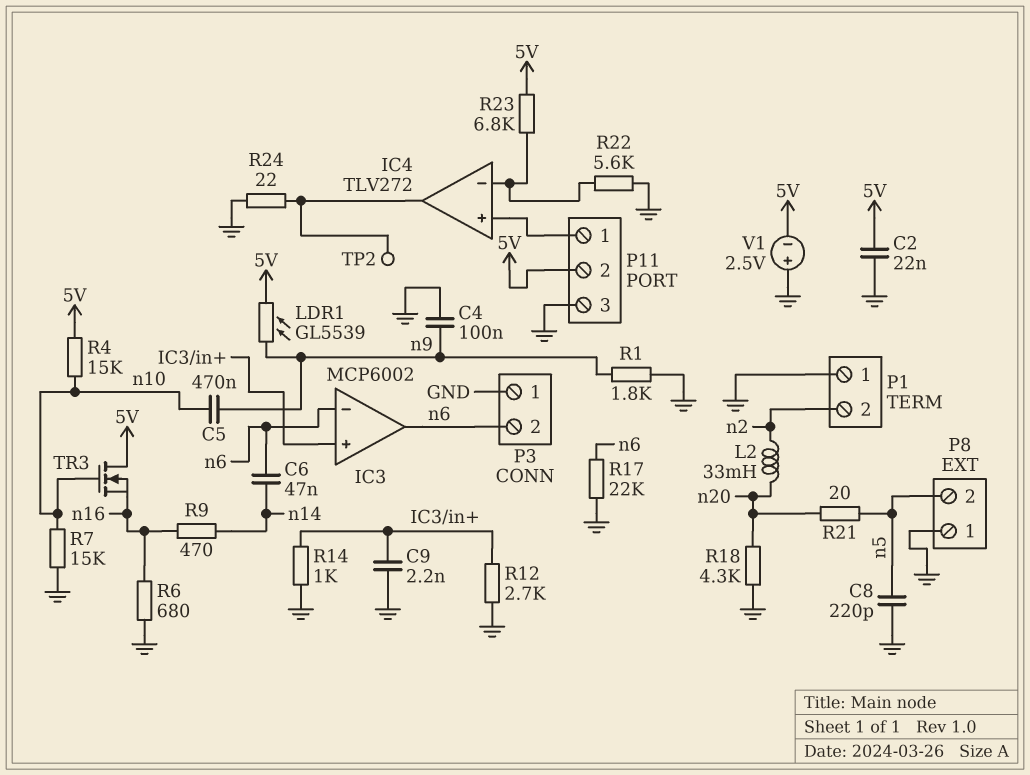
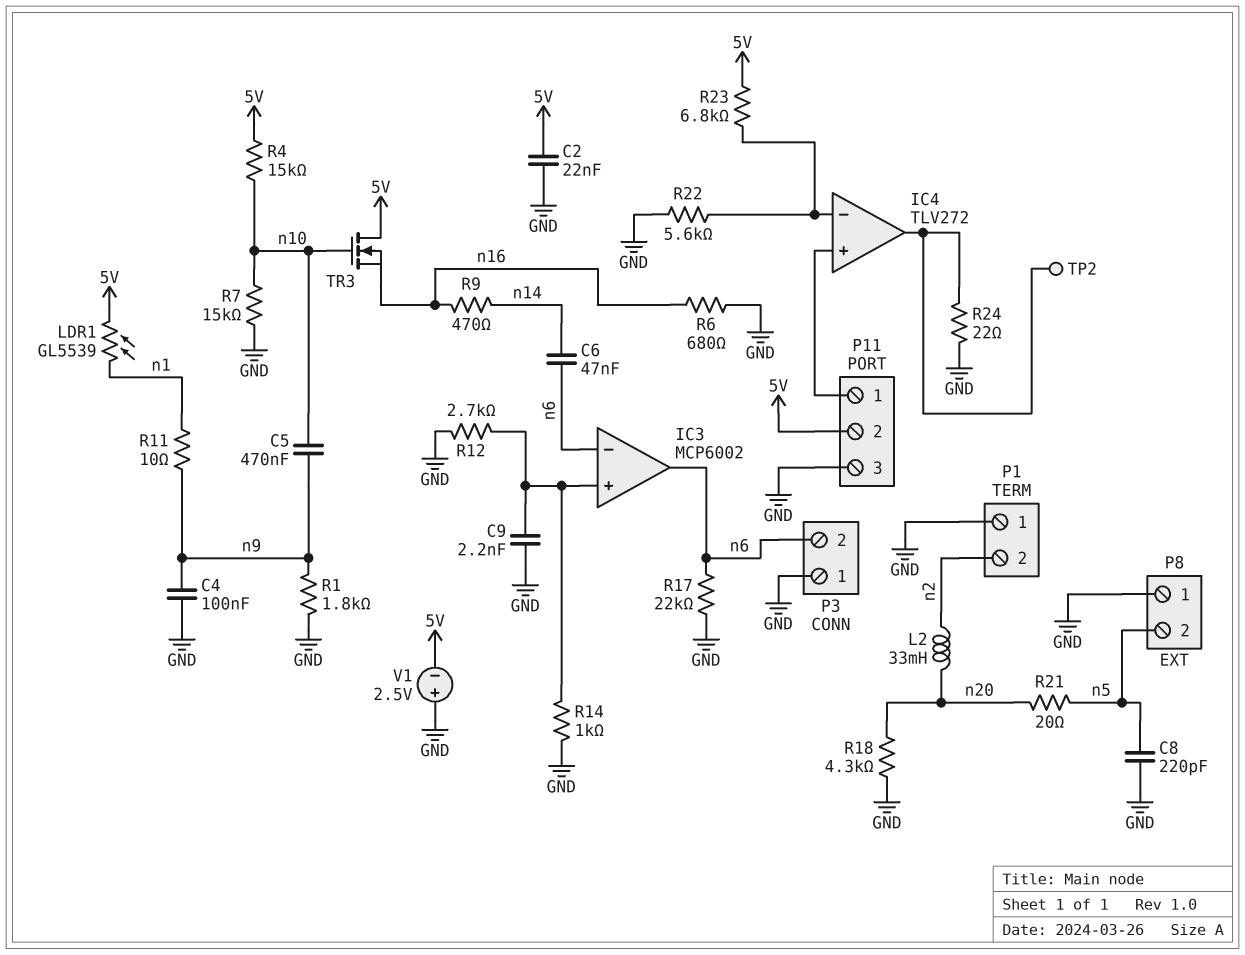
LDR1: GL5539 (5V, n9) -> GL5539 (5V, n1)
R11: none -> 10 (n1, n9)

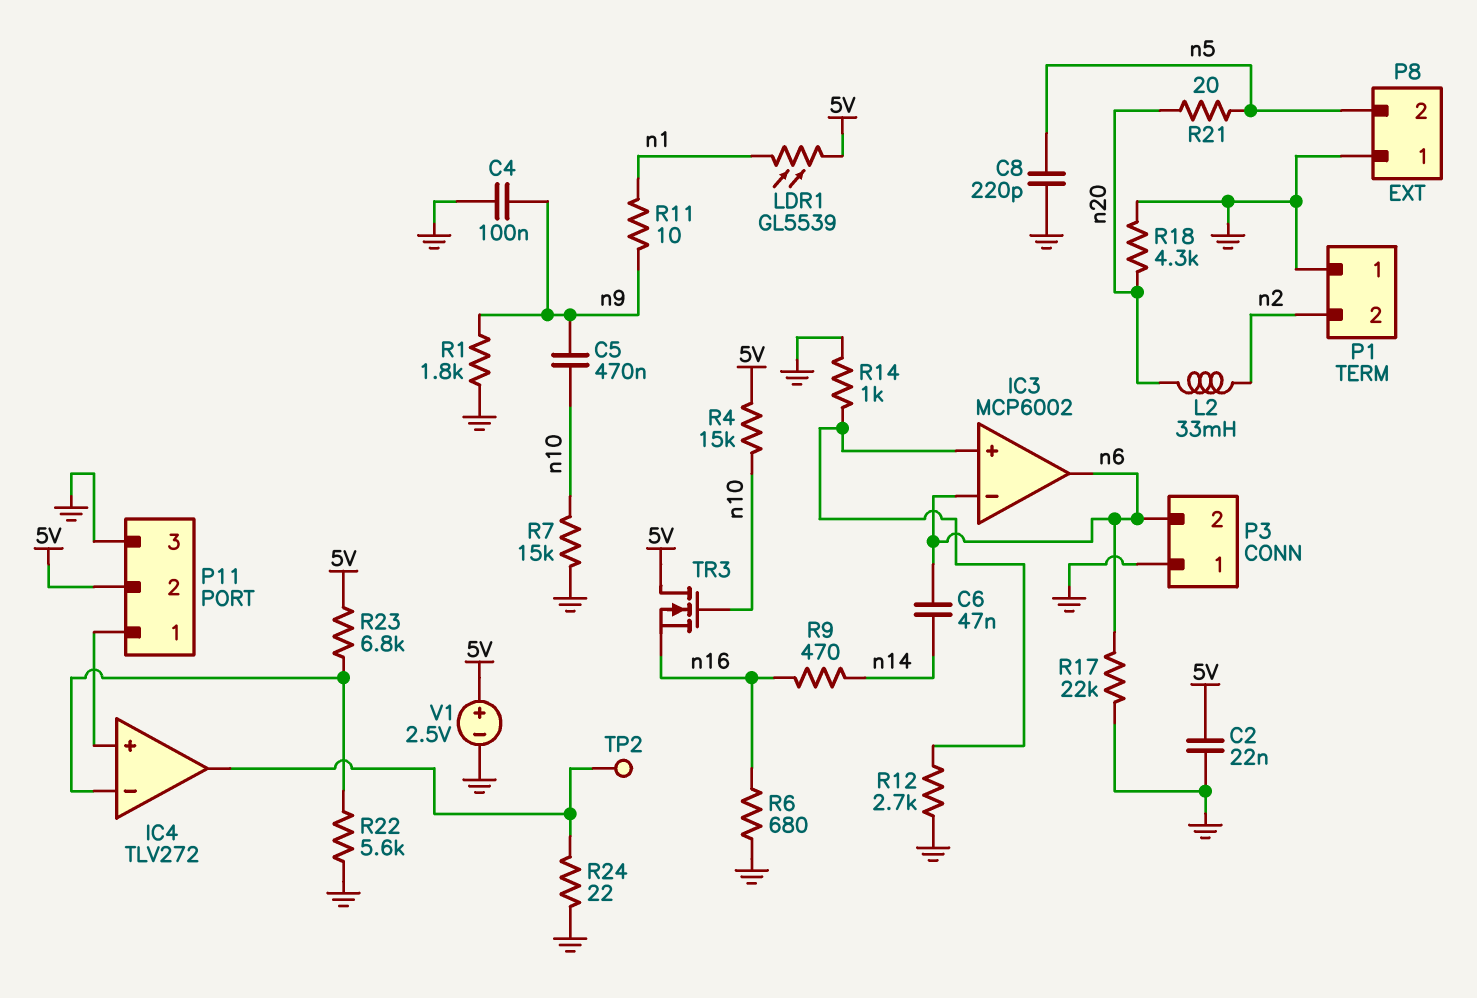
C9: 2.2nF (GND, IC3/in+) -> none
V1: 2.5V (plus GND, minus 5V) -> 2.5V (plus 5V, minus GND)

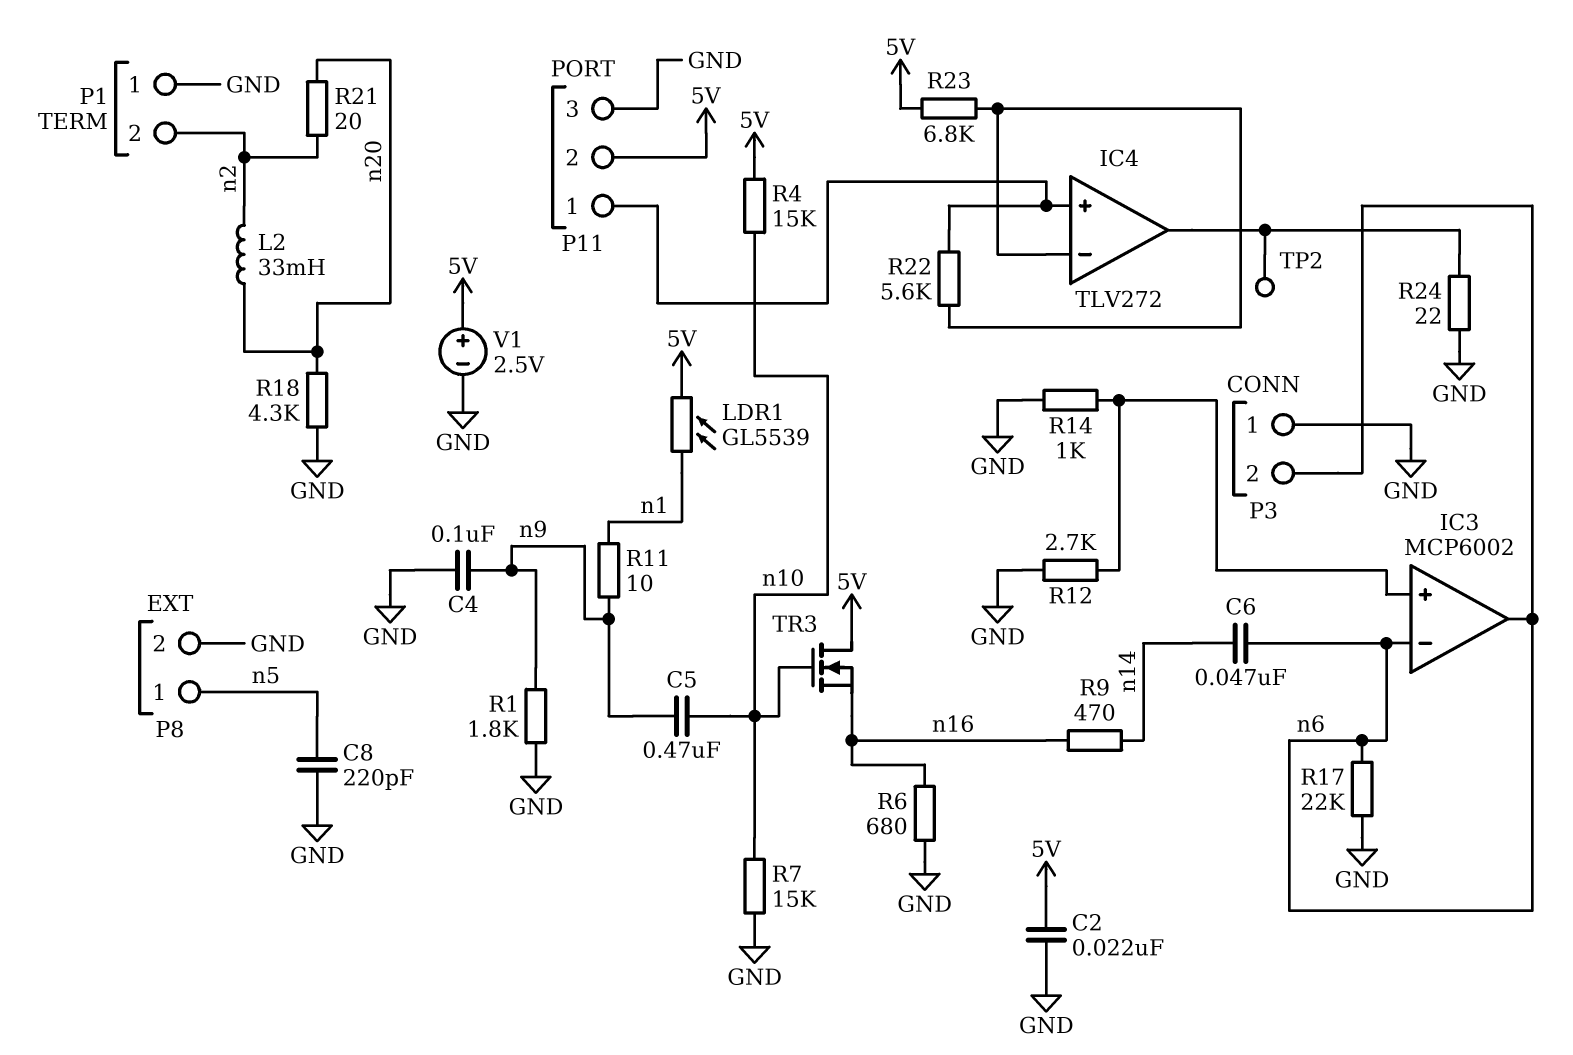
P8 pin 1: GND -> n5
P8 pin 2: n5 -> GND
R21: 20 (n5, n20) -> 20 (n2, n20)
R22: 5.6k (GND, IC4/in-) -> 5.6k (IC4/in+, IC4/in-)

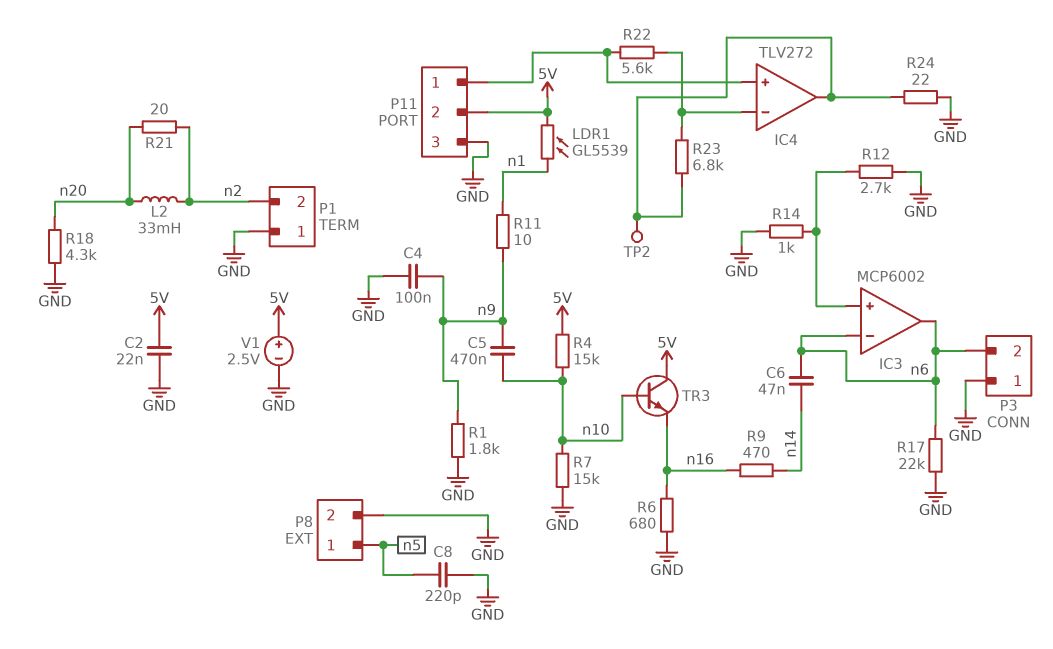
R23: 6.8k (5V, IC4/in-) -> 6.8k (IC4/in-, IC4/out)
TR3: NMOS (G n10, D 5V, S n16) -> NPN (B n10, C 5V, E n16)

